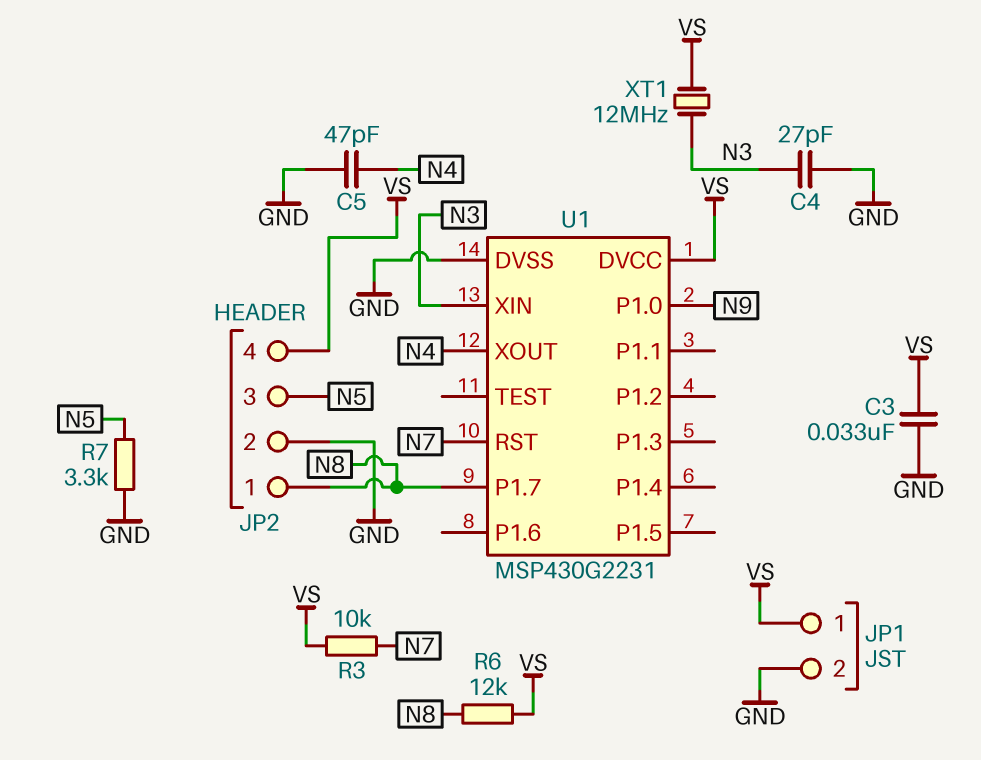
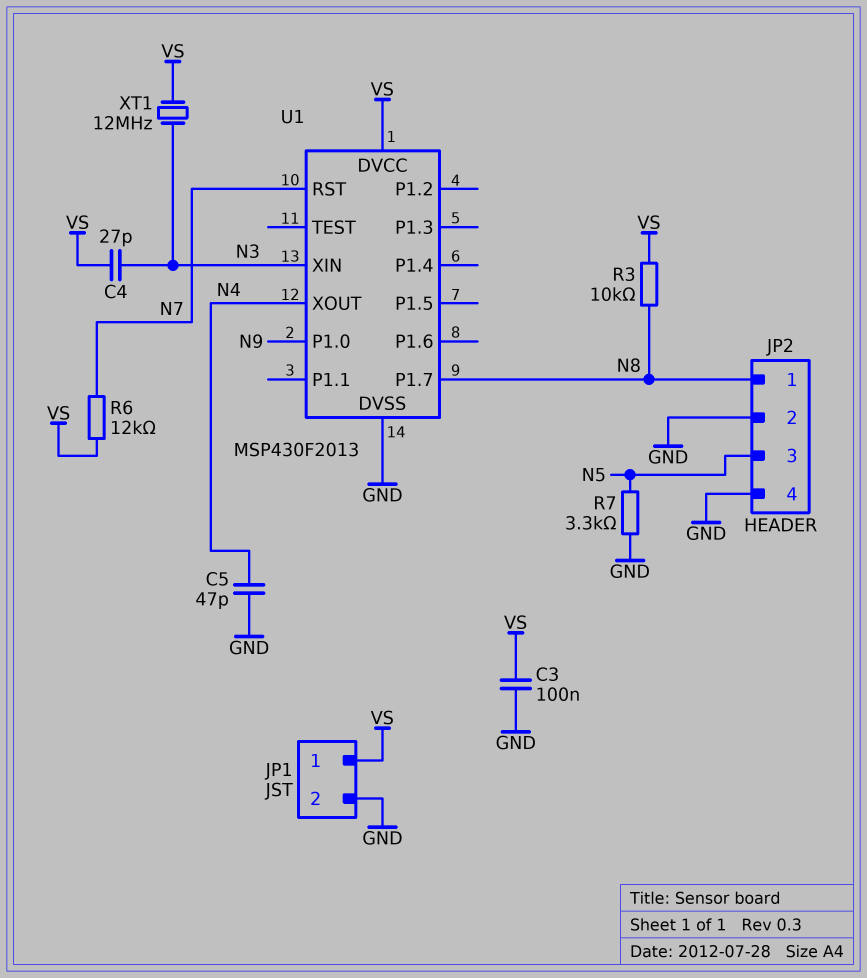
C3: 33nF (GND, VS) -> 100nF (GND, VS)
C4: 27pF (GND, N3) -> 27pF (N3, VS)
JP2 pin 4: VS -> GND
R3: 10k (N7, VS) -> 10k (N8, VS)
R6: 12k (N8, VS) -> 12k (N7, VS)
U1: MSP430G2231 -> MSP430F2013

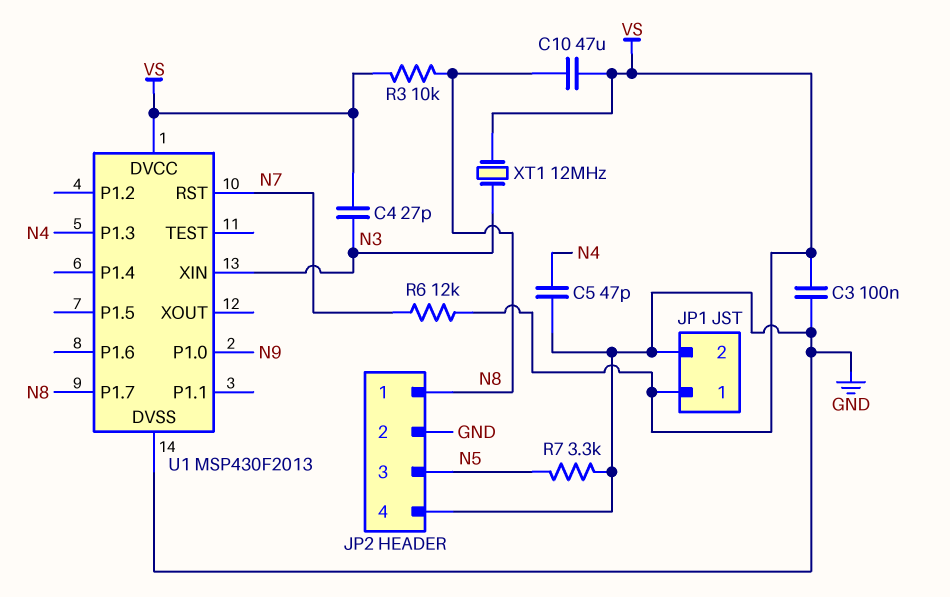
C10: none -> 47uF (N8, VS)
U1 pin P1.3: none -> N4
U1 pin XOUT: N4 -> none

